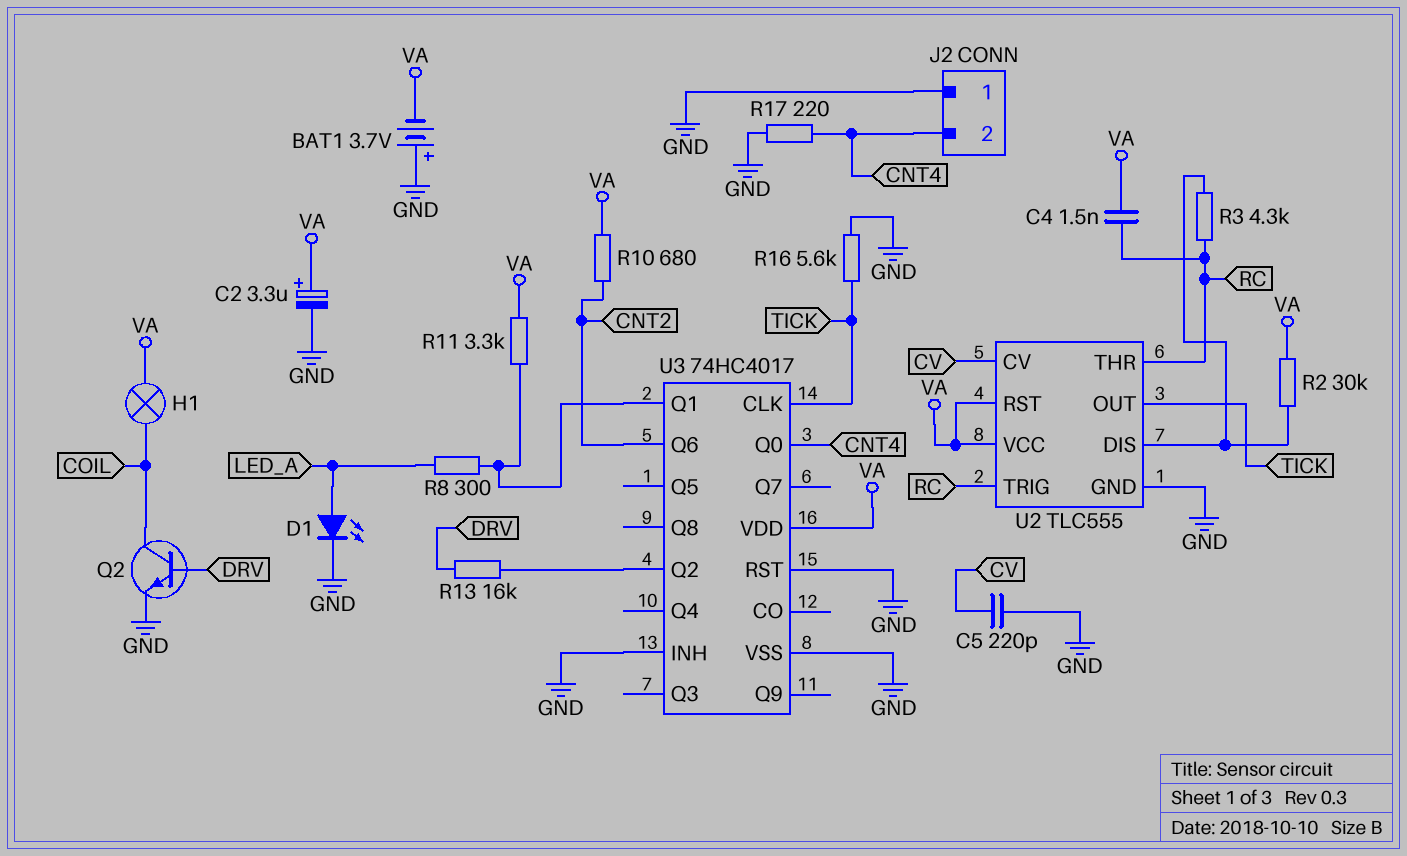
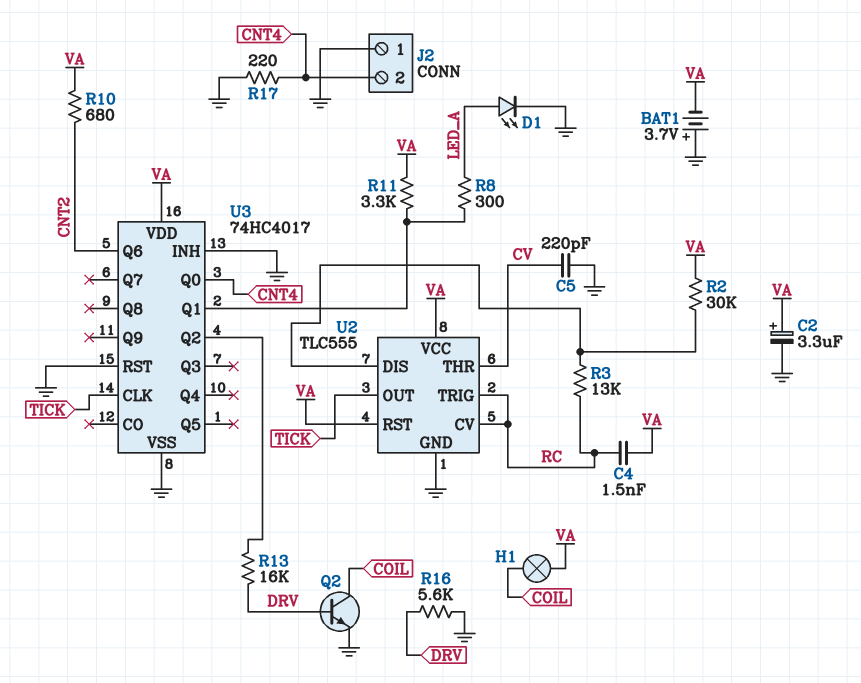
R3: 4.3k (RC, U2/DIS) -> 13k (RC, U2/DIS)
R16: 5.6k (GND, TICK) -> 5.6k (DRV, GND)
U2 pin CV: CV -> RC
U2 pin THR: RC -> CV

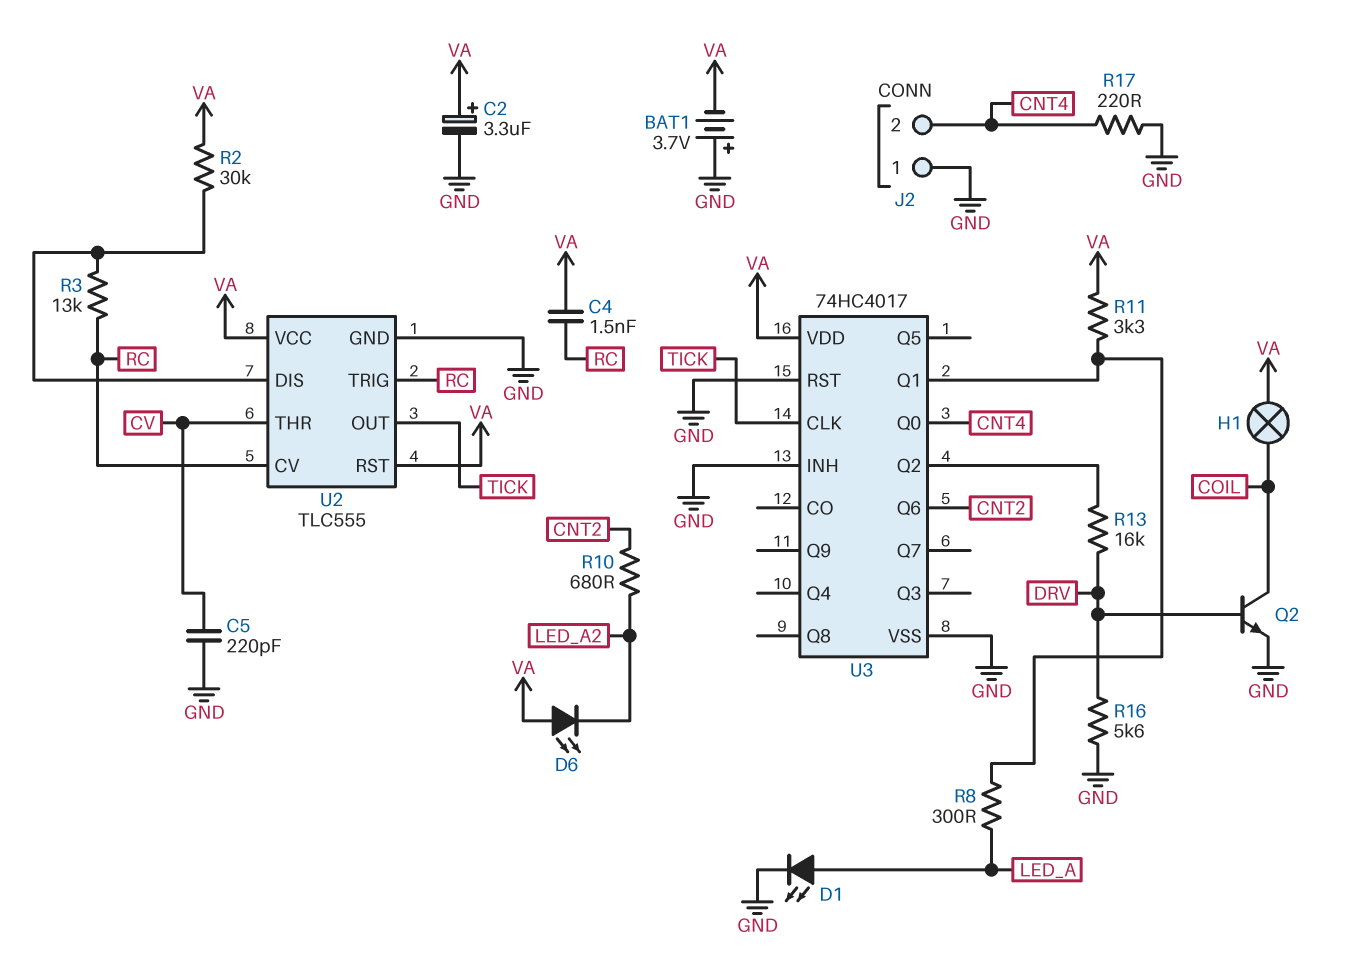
D6: none -> LED (A VA, K LED_A2)
R10: 680 (CNT2, VA) -> 680 (CNT2, LED_A2)

